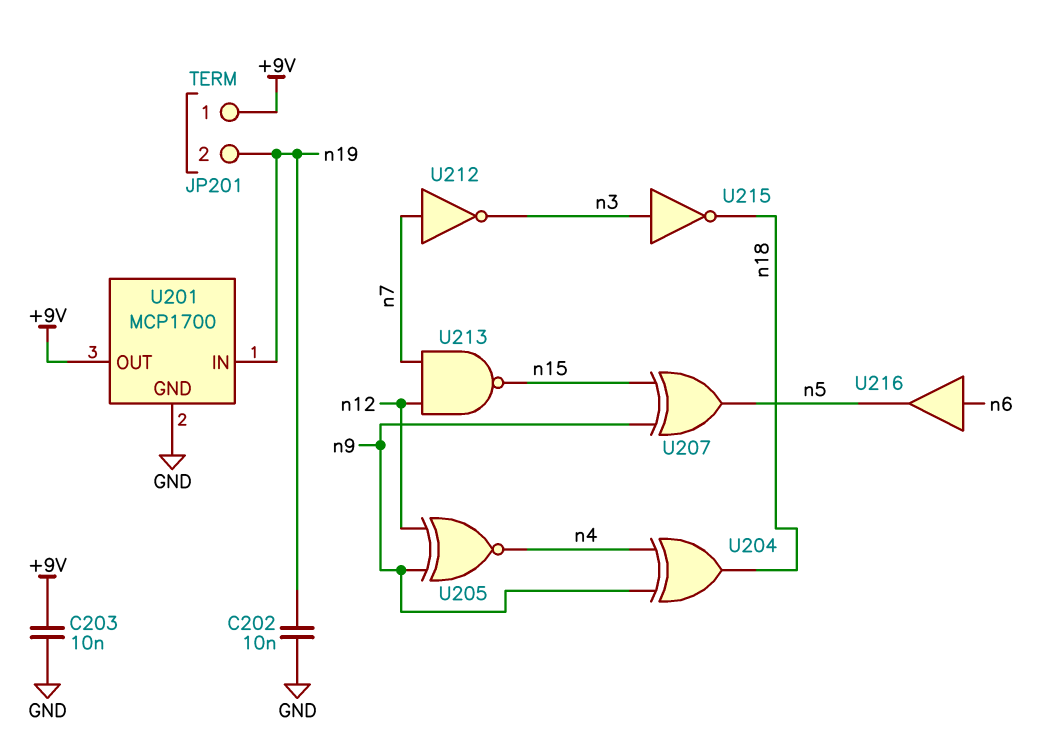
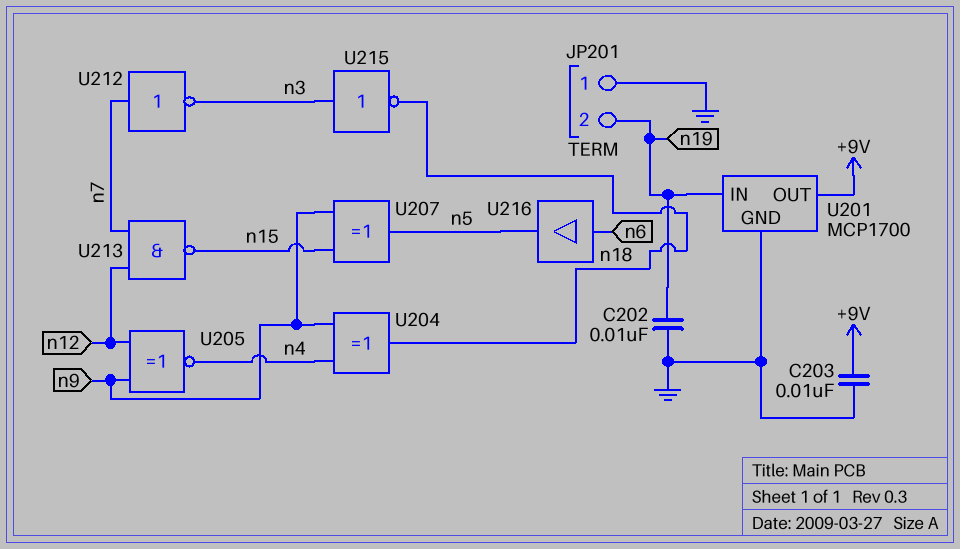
JP201 pin 1: +9V -> GND

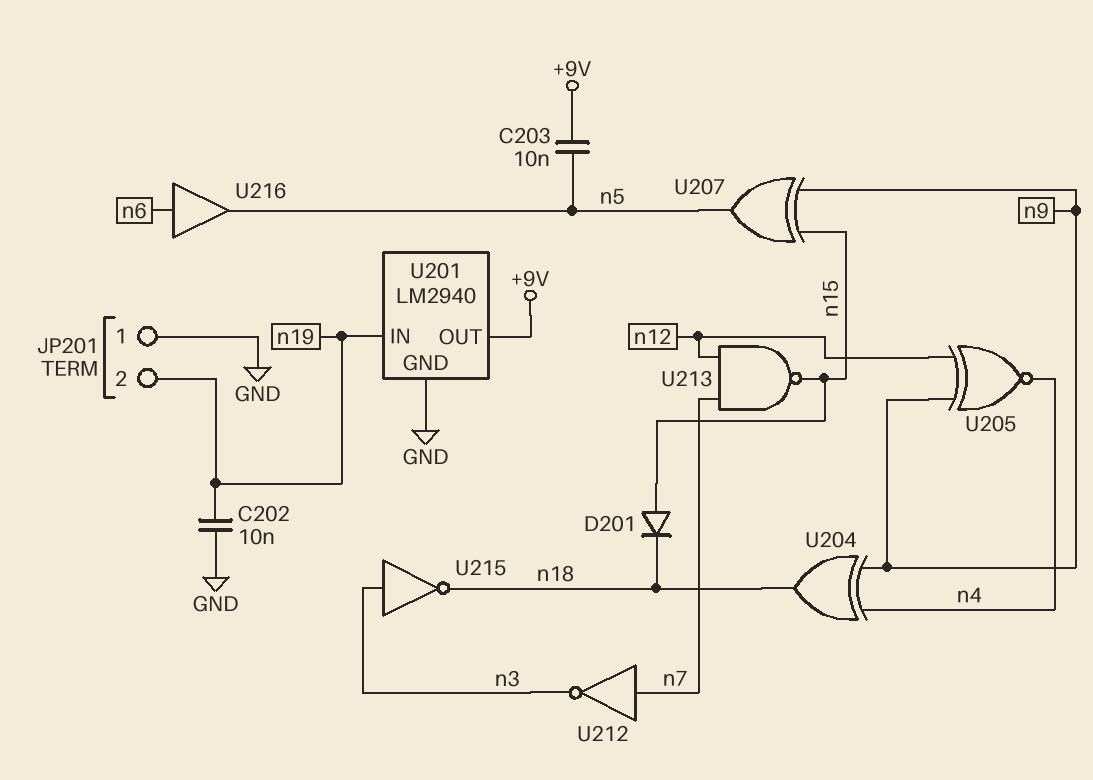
C203: 10nF (+9V, GND) -> 10nF (+9V, n5)
D201: none -> diode (A n15, K n18)
U201: MCP1700 -> LM2940

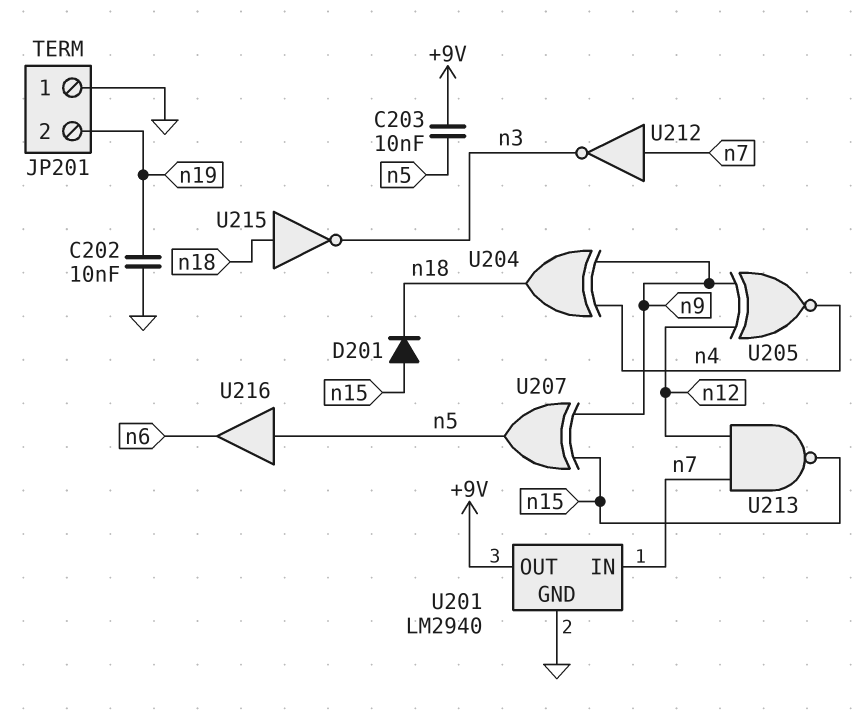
U201 pin IN: n19 -> n7
U215: NOT (in n3, out n18) -> NOT (in n18, out n3)
U216: buffer (in n6, out n5) -> buffer (in n5, out n6)

